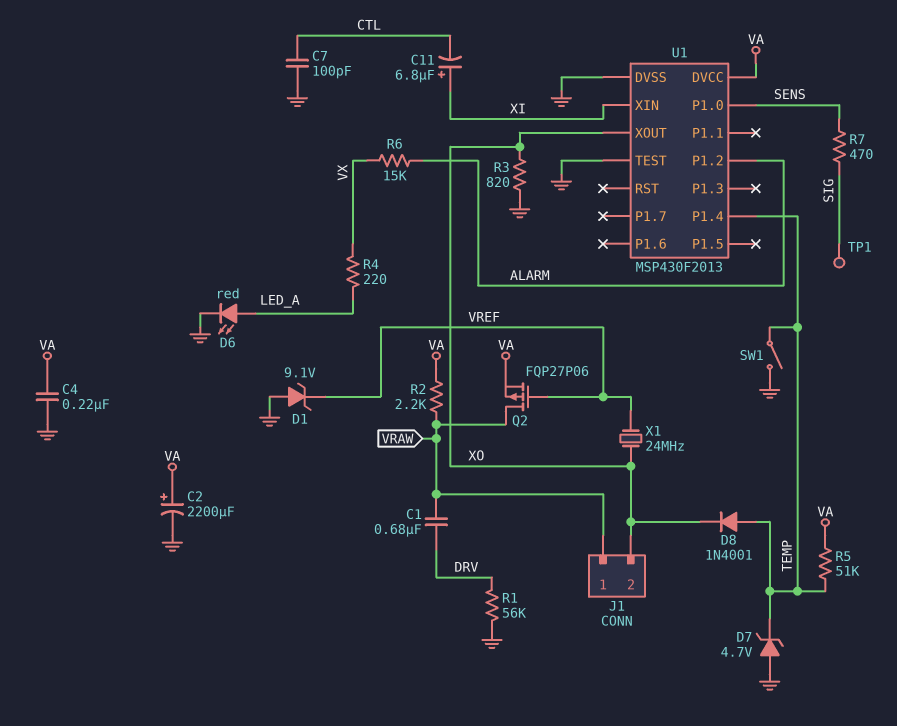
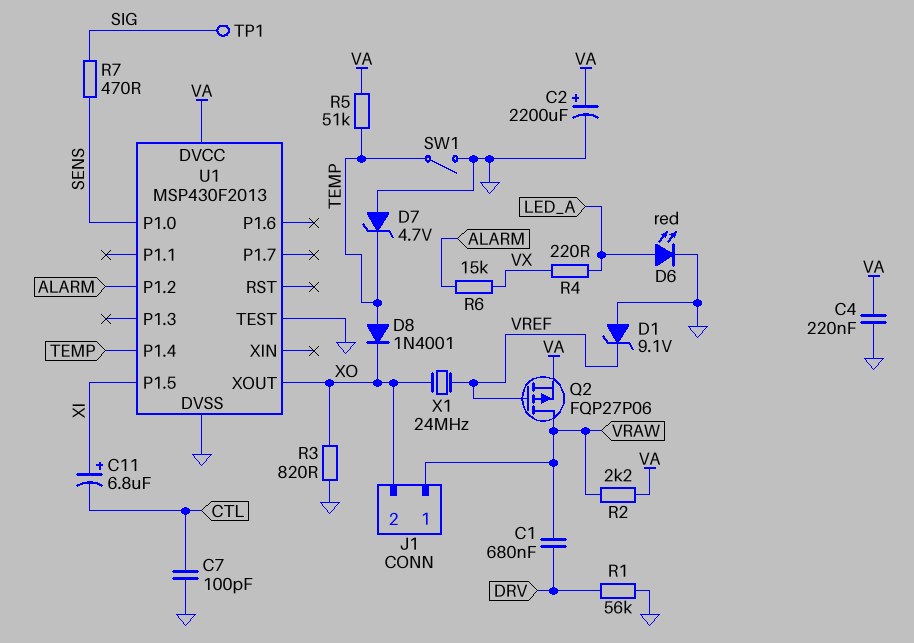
U1 pin P1.5: none -> XI
U1 pin XIN: XI -> none

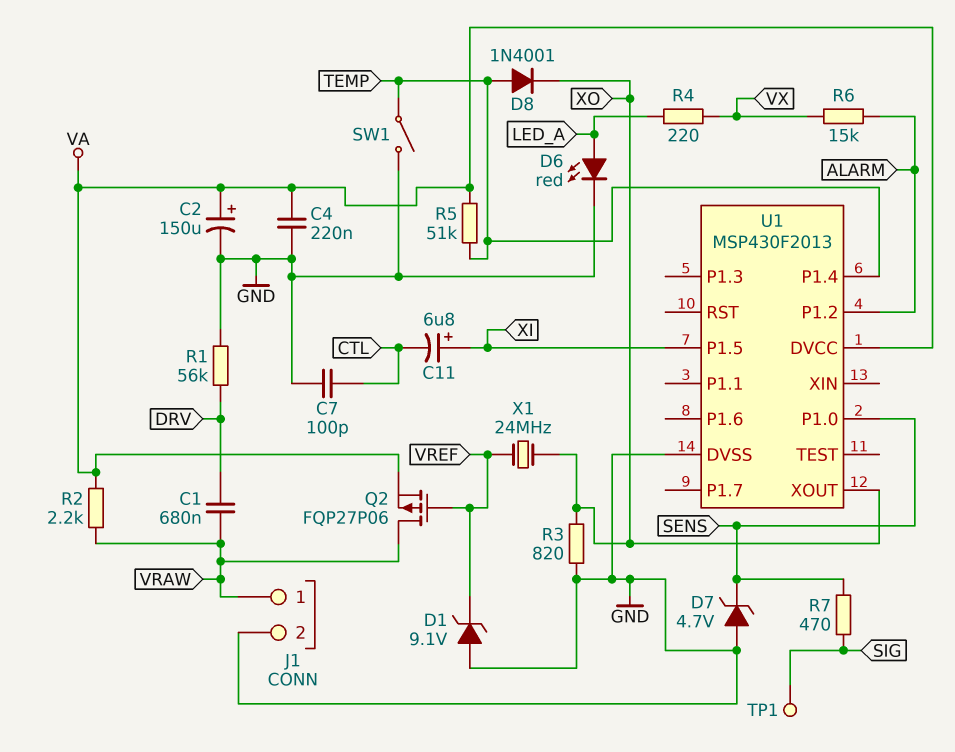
C2: 2200uF (plus VA, minus GND) -> 150uF (plus VA, minus GND)
D7: zener 4.7V (A GND, K TEMP) -> zener 4.7V (A GND, K SENS)
J1 pin 2: XO -> GND
U1 pin TEST: GND -> none

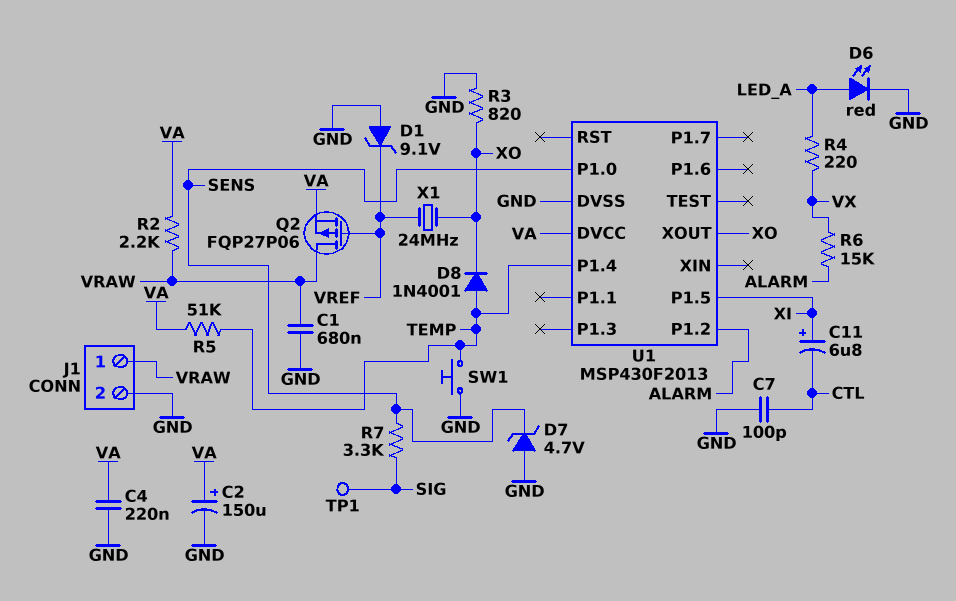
C1: 680nF (DRV, VRAW) -> 680nF (GND, VRAW)
R1: 56k (DRV, GND) -> none
R7: 470 (SENS, SIG) -> 3.3k (SENS, SIG)
SW1: switch (GND, TEMP) -> button (GND, TEMP)

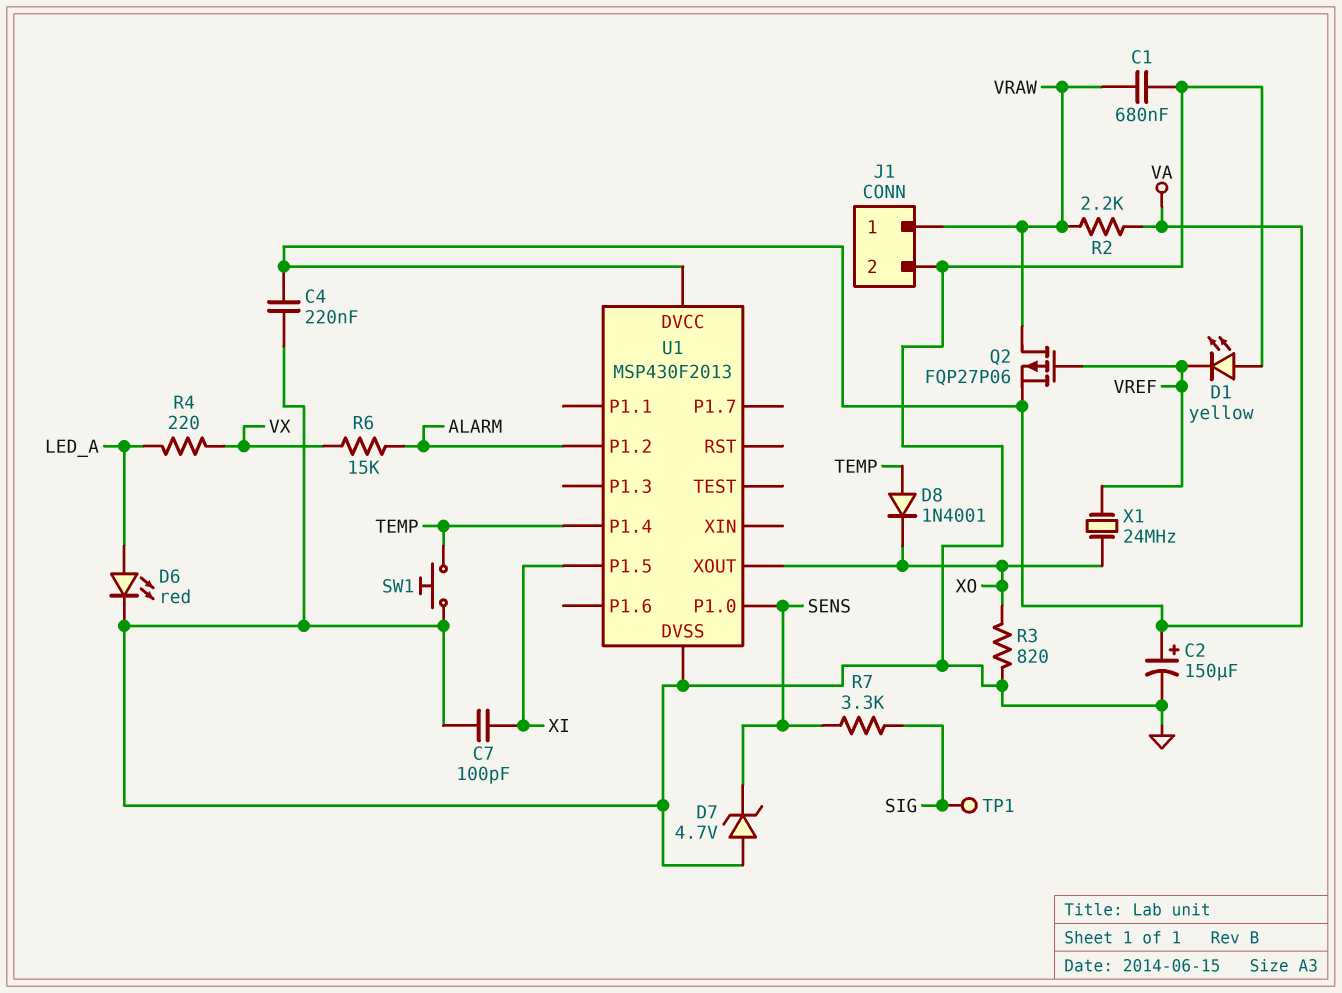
C7: 100pF (CTL, GND) -> 100pF (GND, XI)
C11: 6.8uF (plus XI, minus CTL) -> none
D1: zener 9.1V (A GND, K VREF) -> LED yellow (A GND, K VREF)
R5: 51k (TEMP, VA) -> none

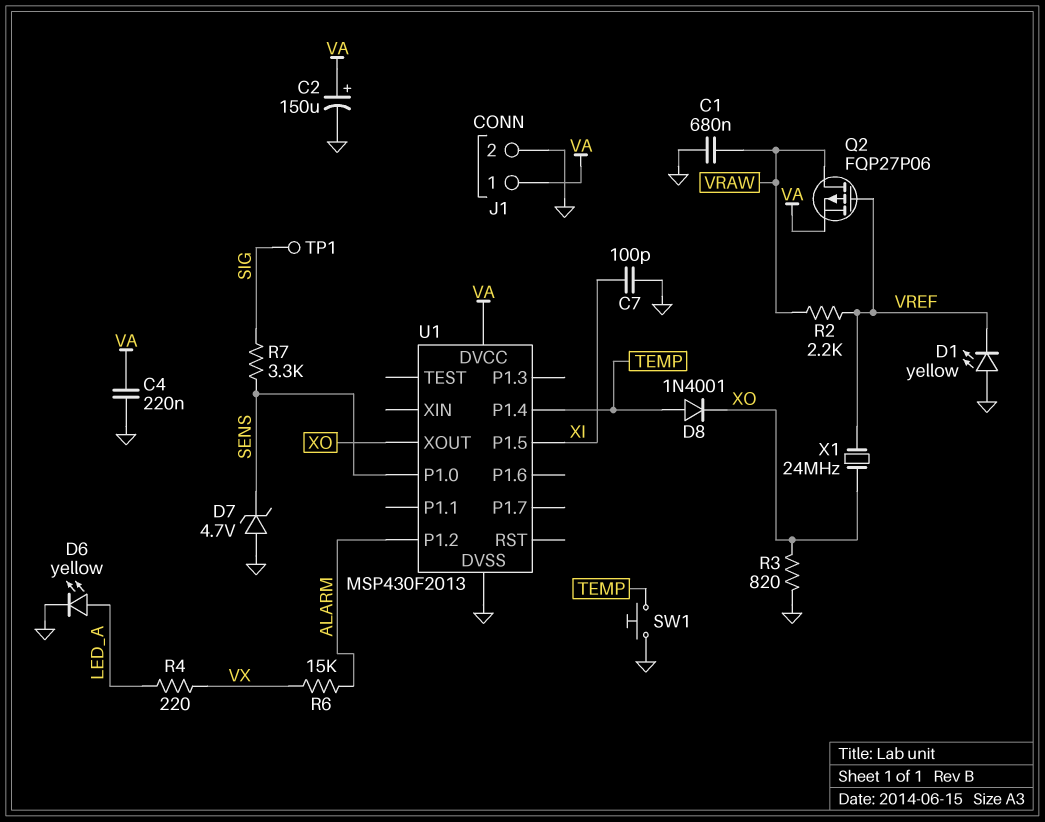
D6: LED red (A LED_A, K GND) -> LED yellow (A LED_A, K GND)
J1 pin 1: VRAW -> VA
R2: 2.2k (VA, VRAW) -> 2.2k (VRAW, VREF)

